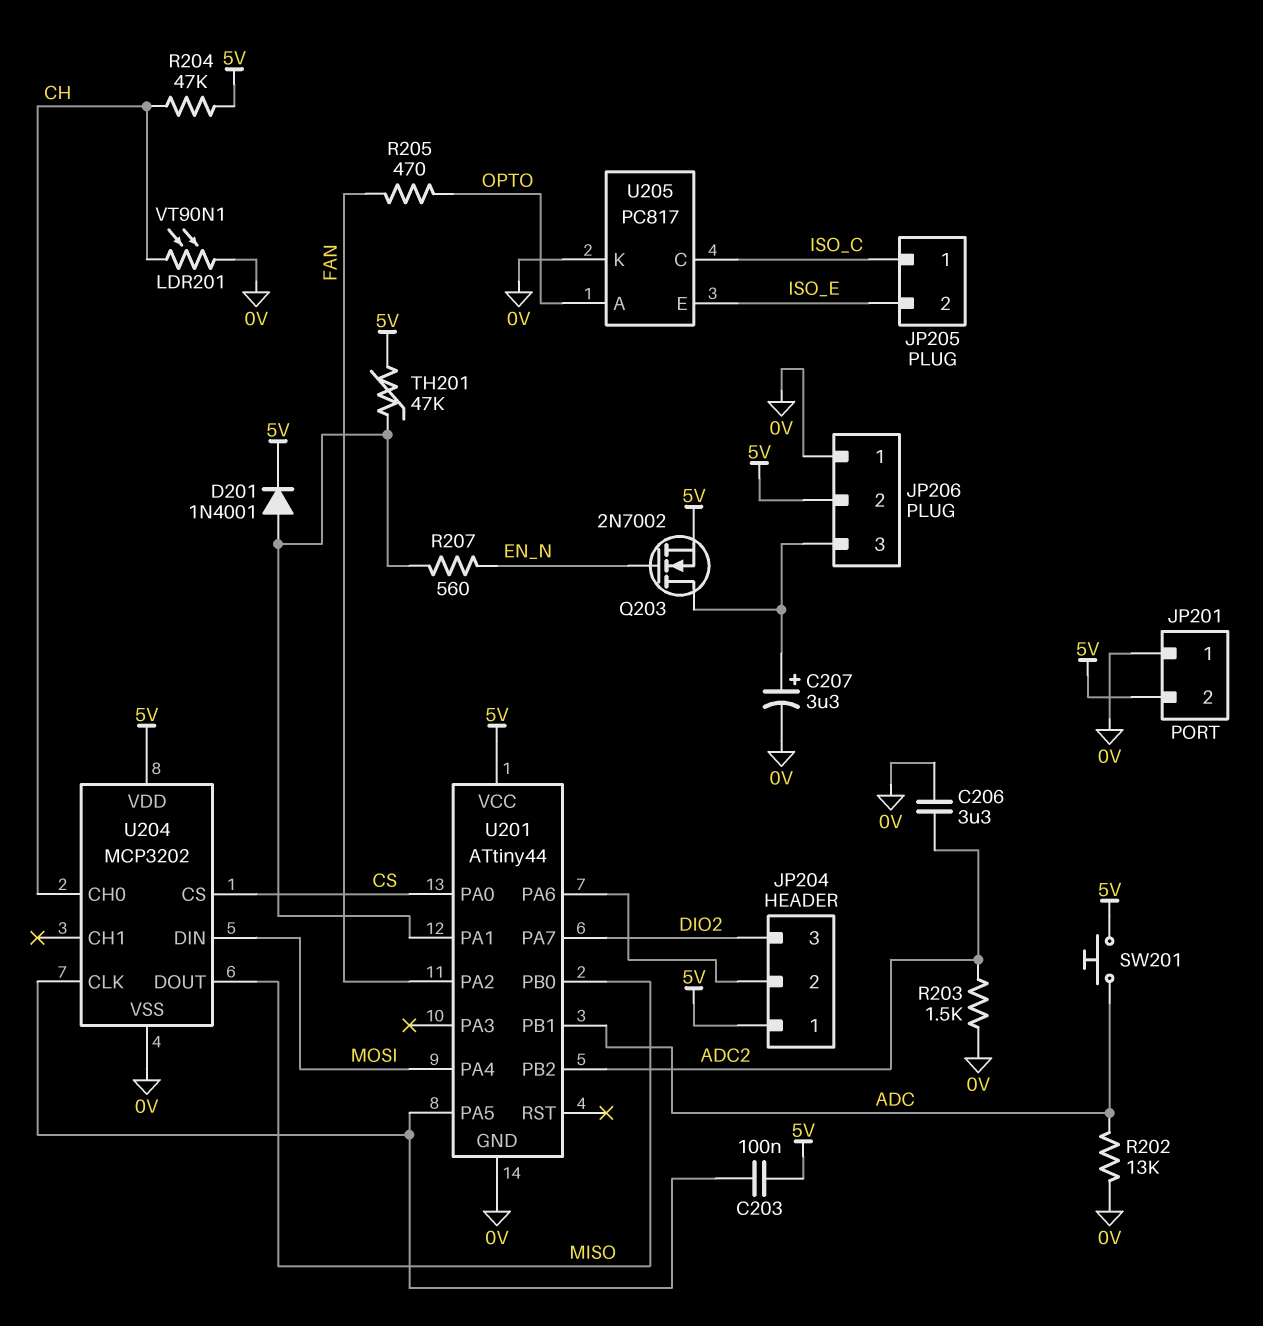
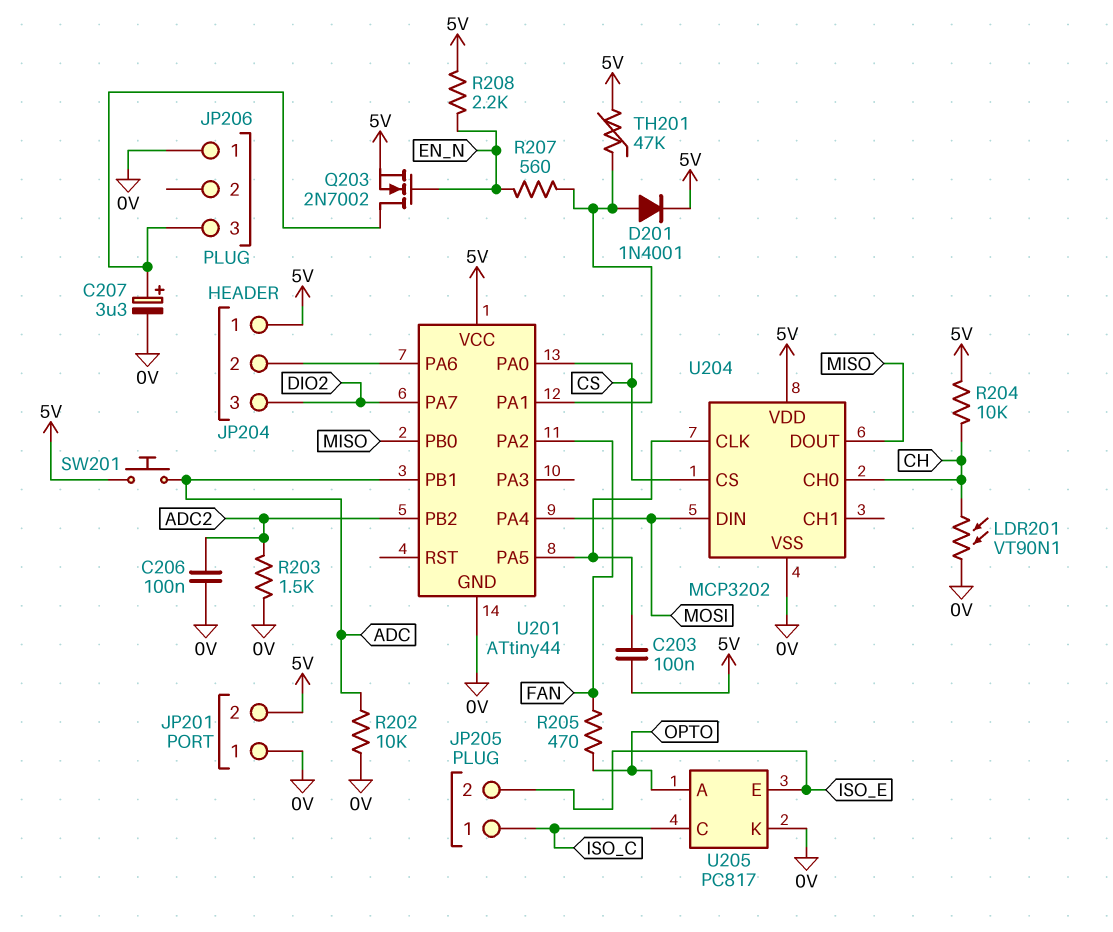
C206: 3.3uF (0V, ADC2) -> 100nF (0V, ADC2)
JP206 pin 2: 5V -> none
R202: 13k (0V, ADC) -> 10k (0V, ADC)
R204: 47k (5V, CH) -> 10k (5V, CH)
R208: none -> 2.2k (5V, EN_N)

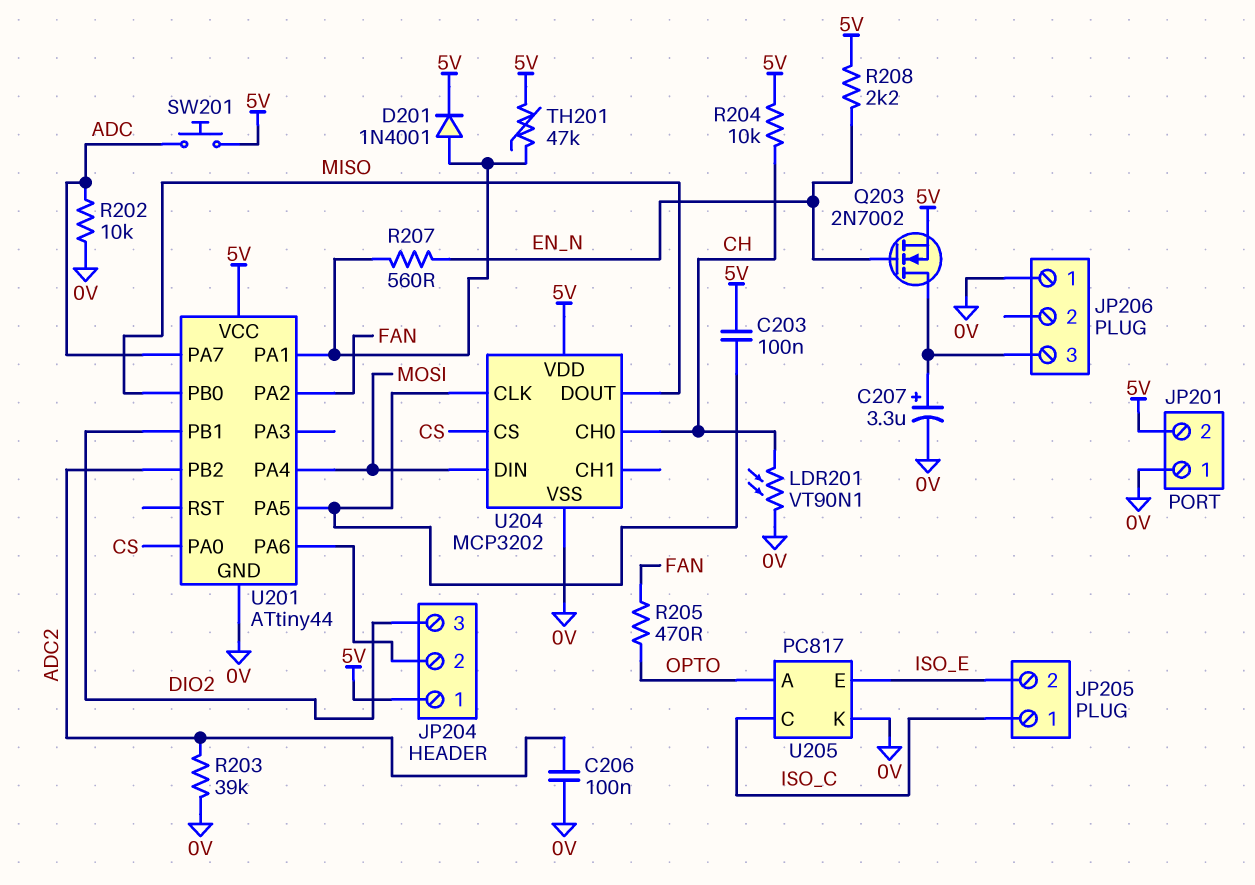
R203: 1.5k (0V, ADC2) -> 39k (0V, ADC2)
U201 pin PA7: DIO2 -> ADC
U201 pin PB1: ADC -> DIO2

